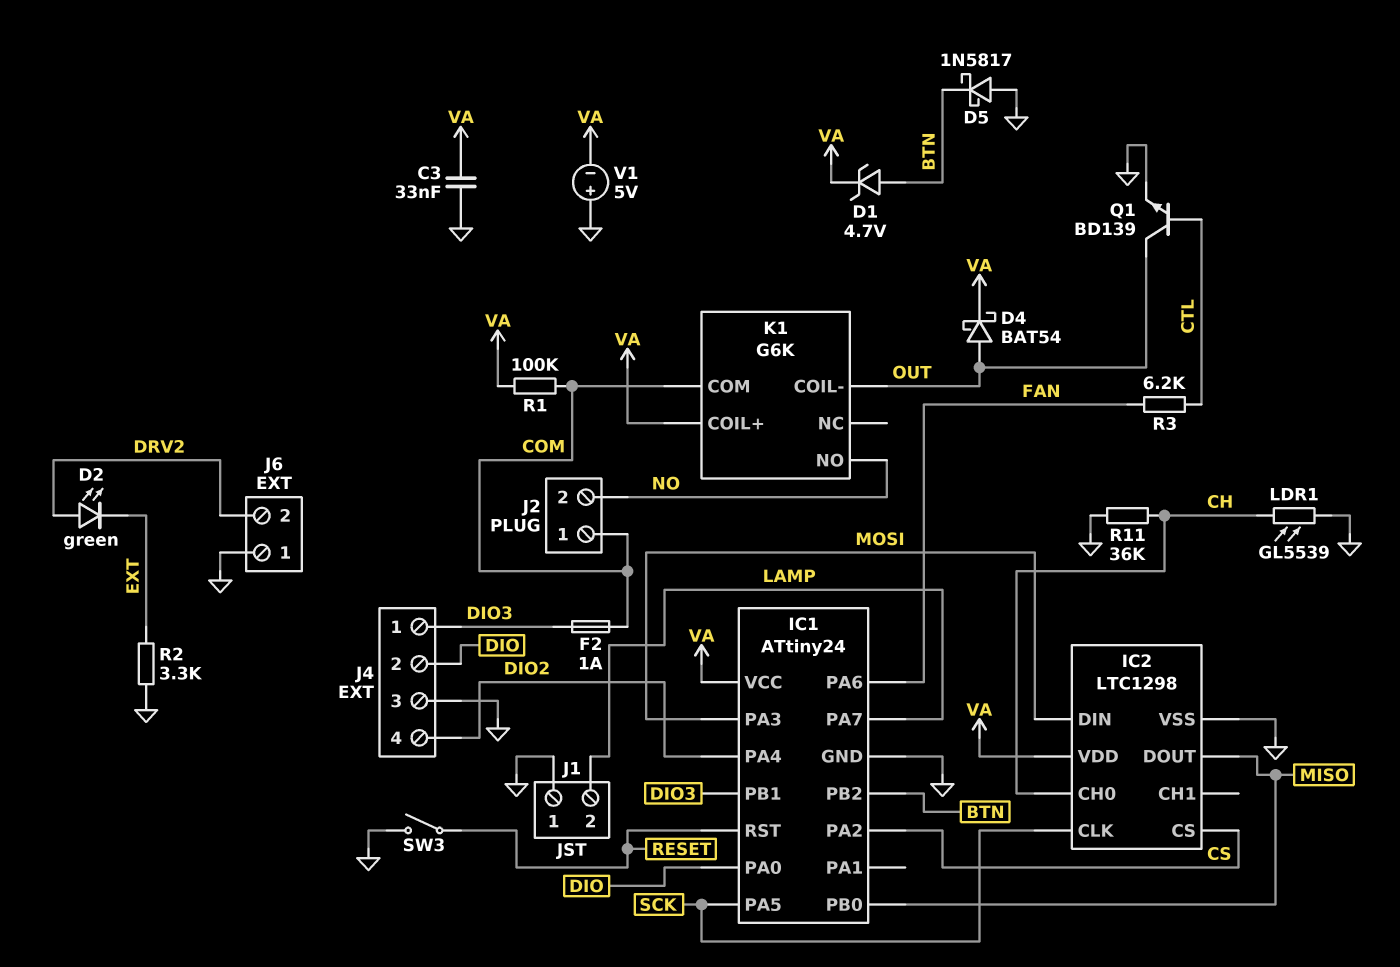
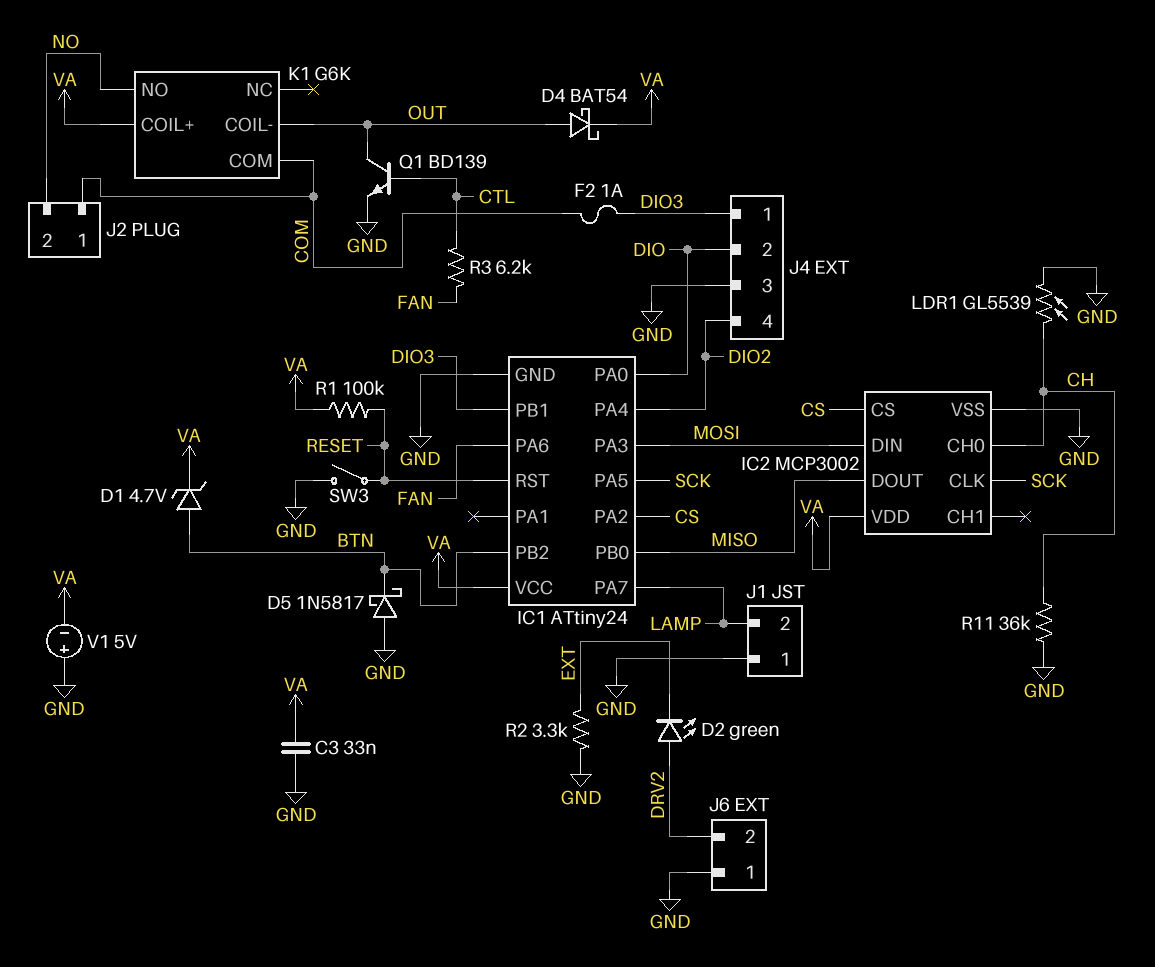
IC2: LTC1298 -> MCP3002
R1: 100k (COM, VA) -> 100k (RESET, VA)

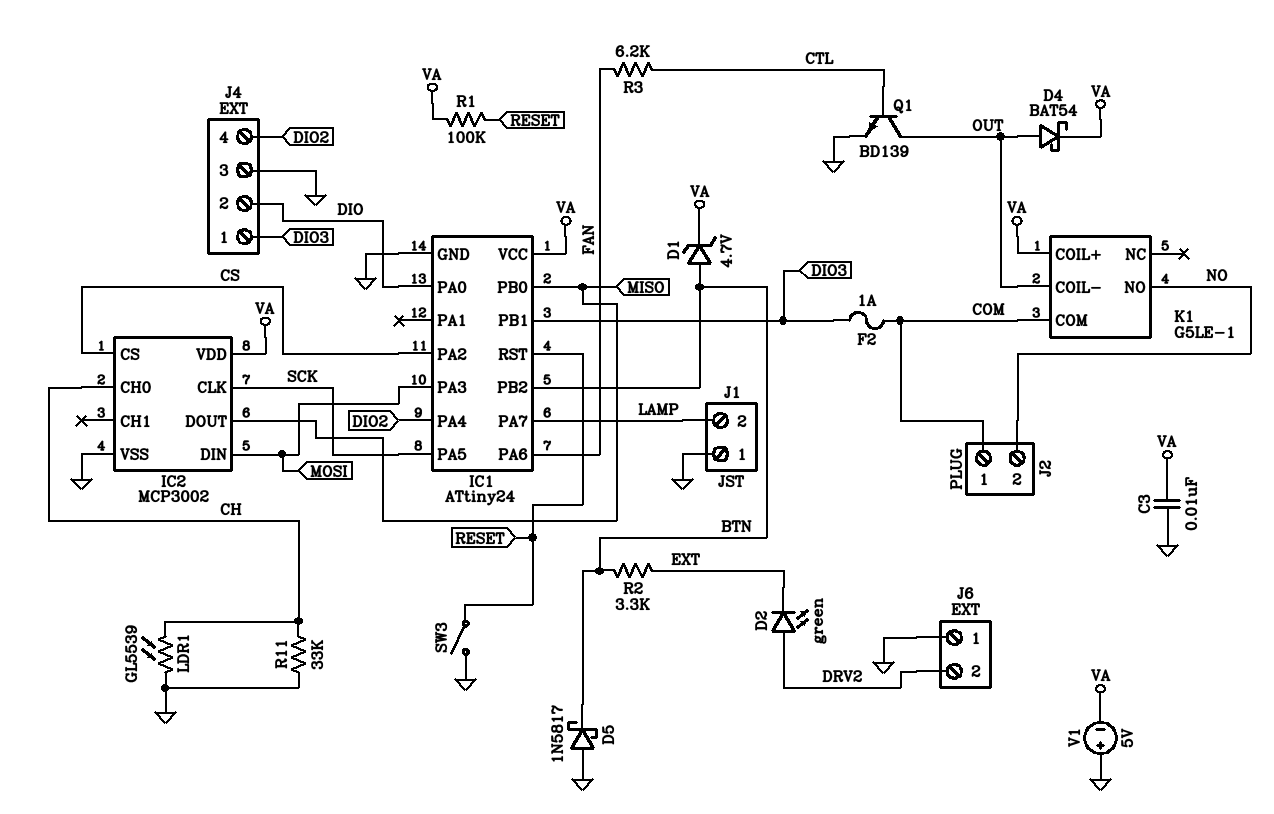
C3: 33nF (GND, VA) -> 10nF (GND, VA)
K1: G6K -> G5LE-1
R2: 3.3k (EXT, GND) -> 3.3k (BTN, EXT)
R11: 36k (CH, GND) -> 33k (CH, GND)

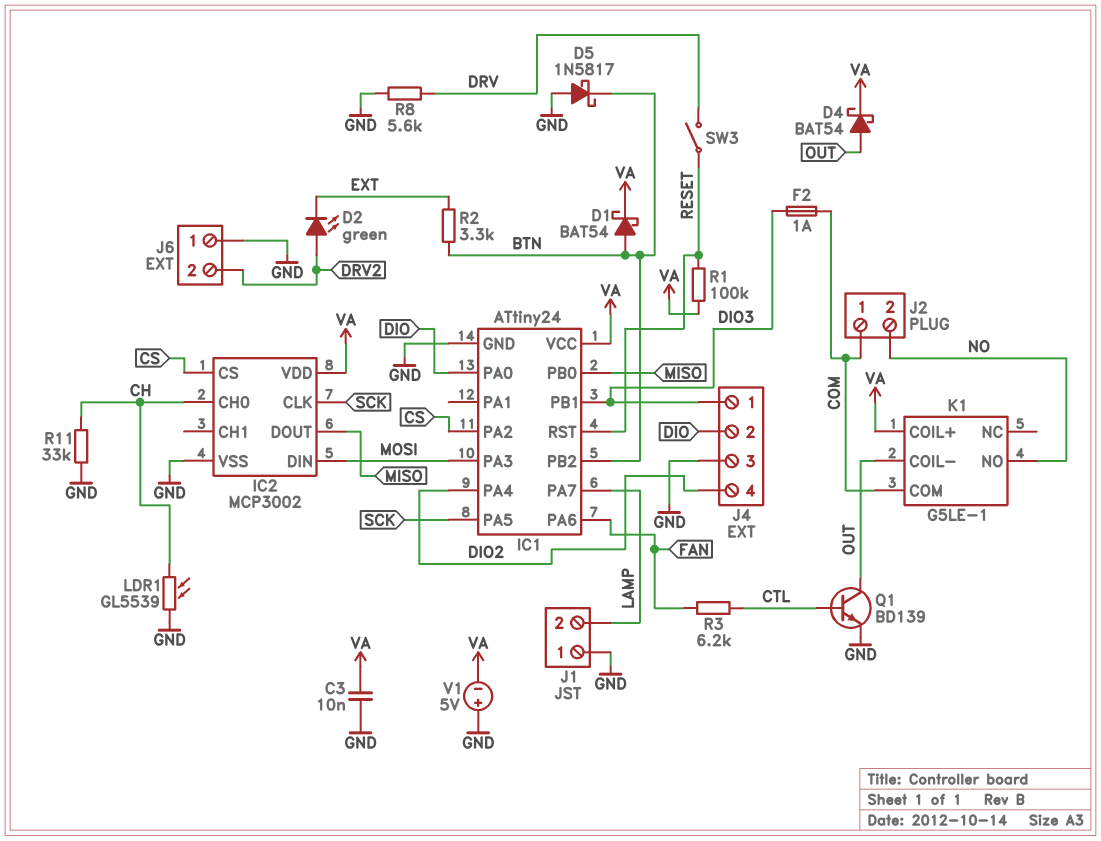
D1: zener 4.7V (A BTN, K VA) -> schottky BAT54 (A BTN, K VA)
R8: none -> 5.6k (DRV, GND)
SW3: switch (GND, RESET) -> switch (DRV, RESET)

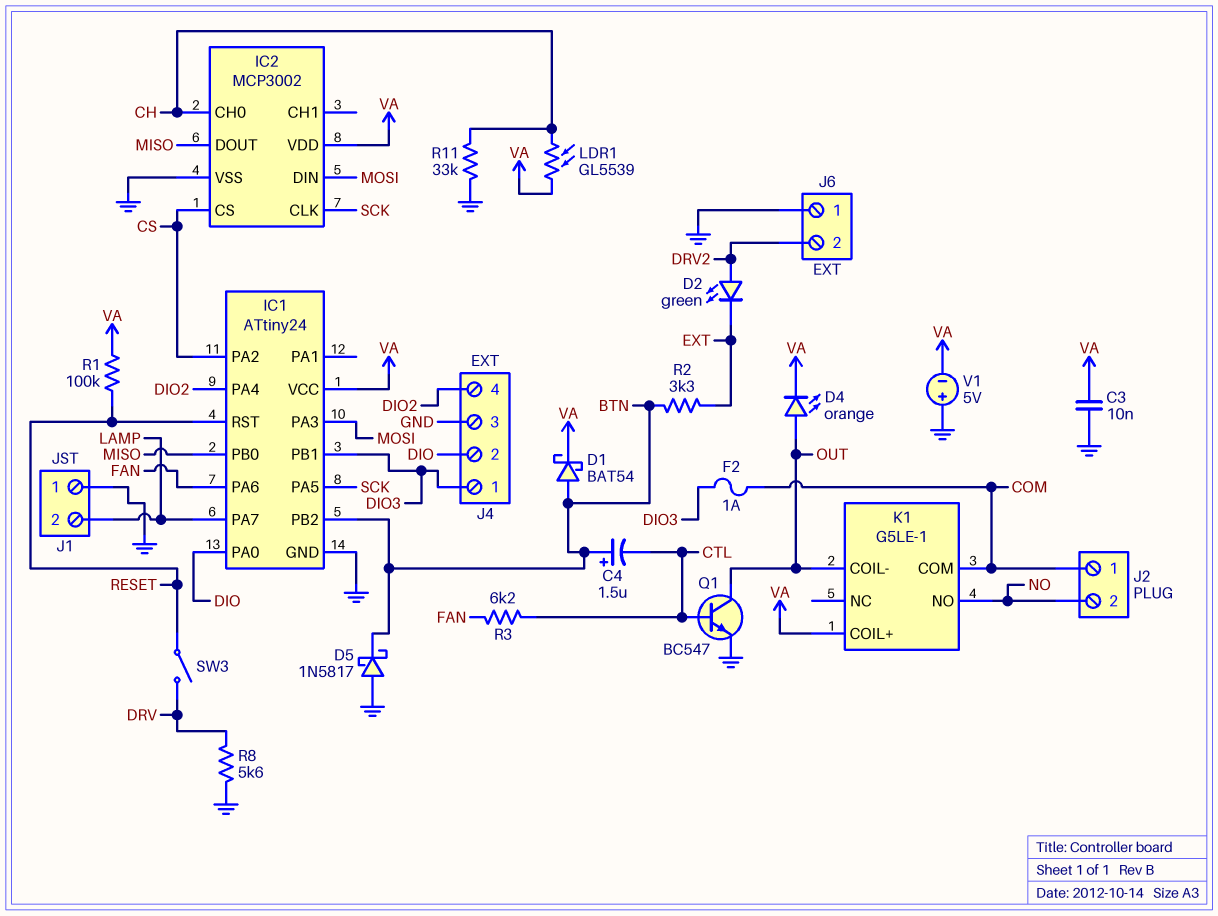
C4: none -> 1.5uF (plus BTN, minus CTL)
D4: schottky BAT54 (A OUT, K VA) -> LED orange (A OUT, K VA)
LDR1: GL5539 (CH, GND) -> GL5539 (CH, VA)
Q1: NPN BD139 (B CTL, C OUT, E GND) -> NPN BC547 (B CTL, C OUT, E GND)

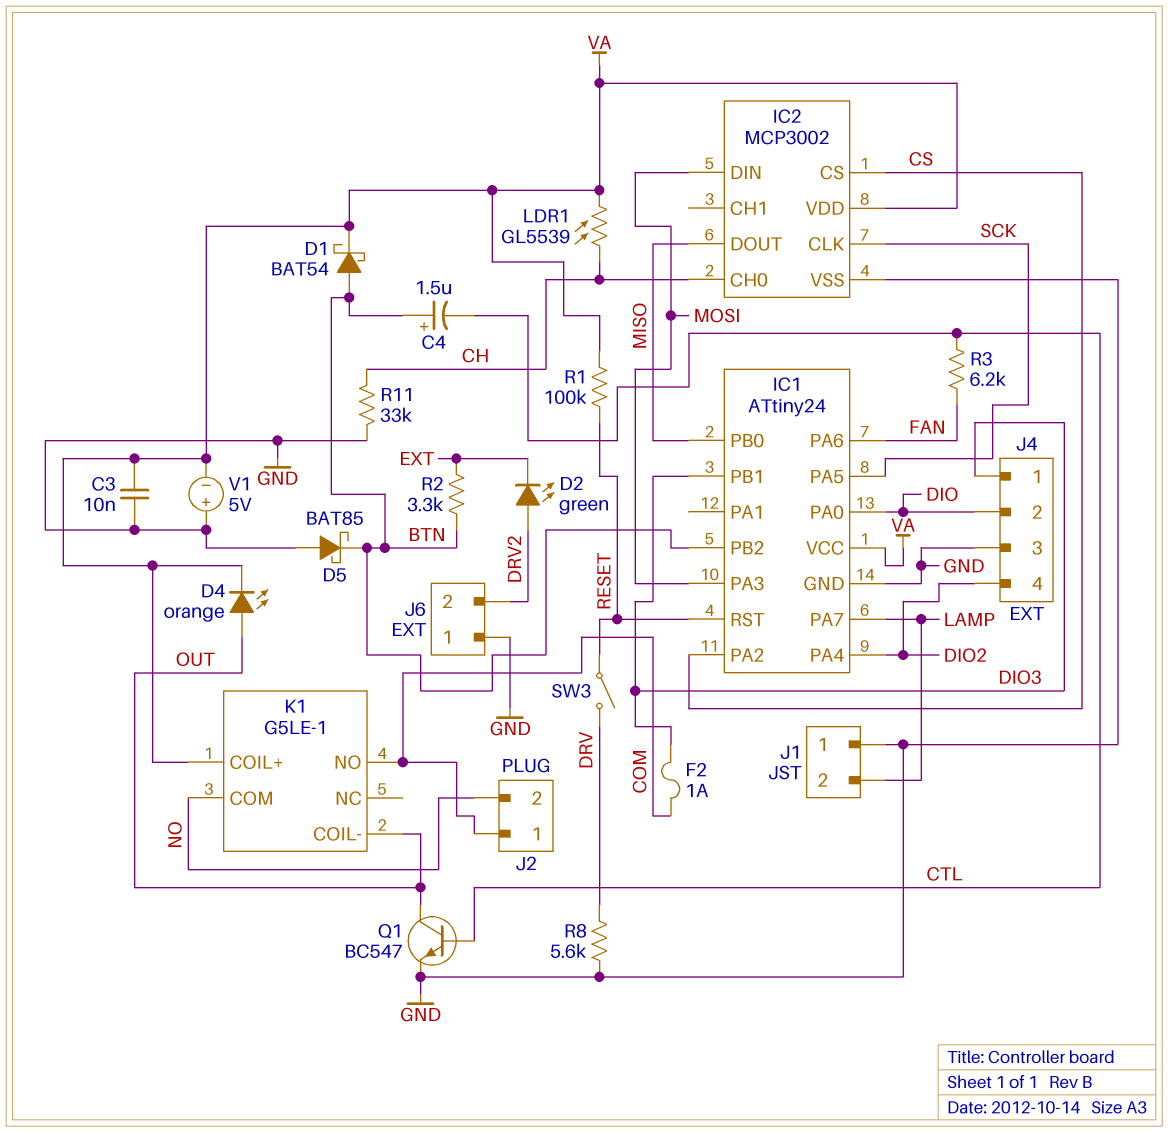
D5: schottky 1N5817 (A GND, K BTN) -> schottky BAT85 (A GND, K BTN)
K1 pin COM: COM -> NO
K1 pin NO: NO -> COM

